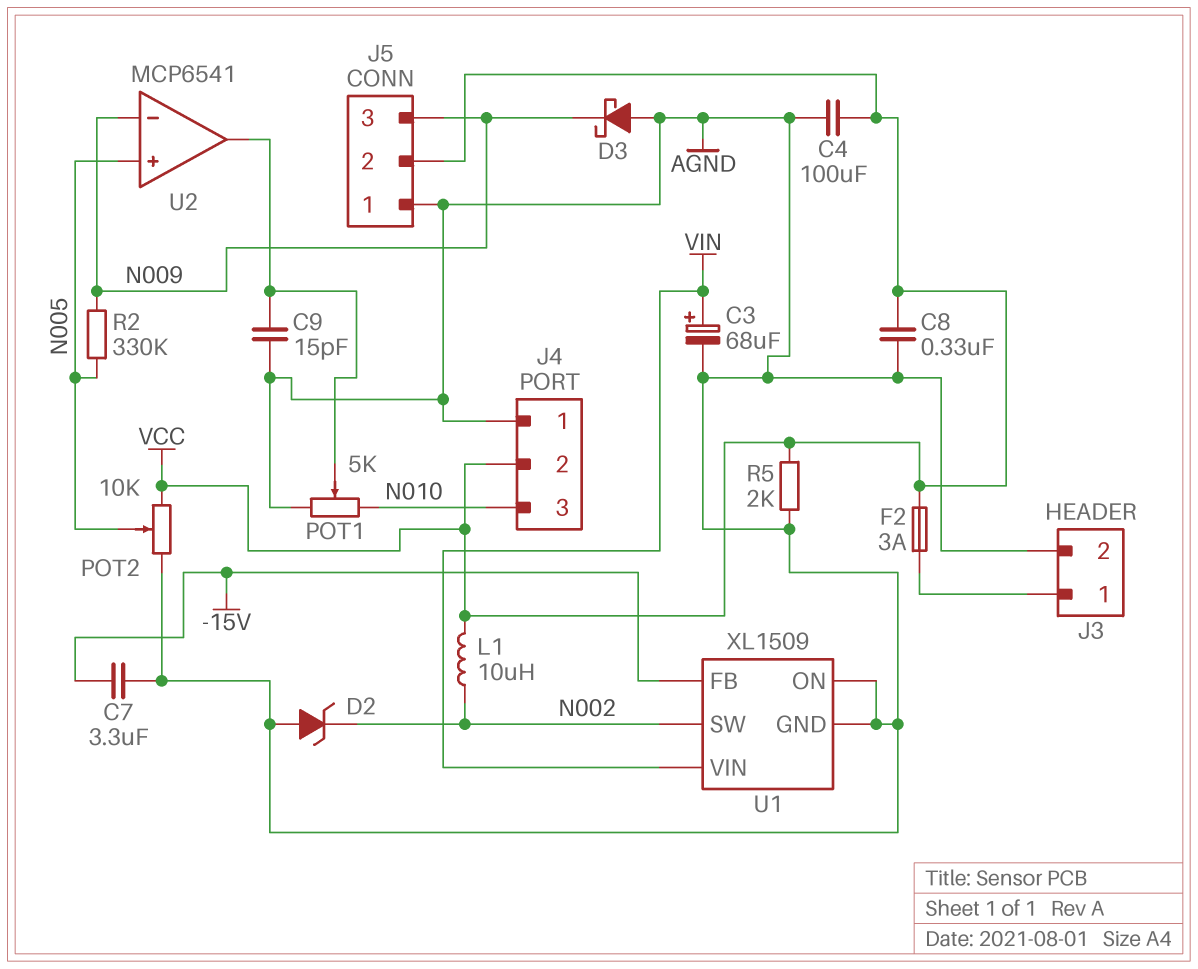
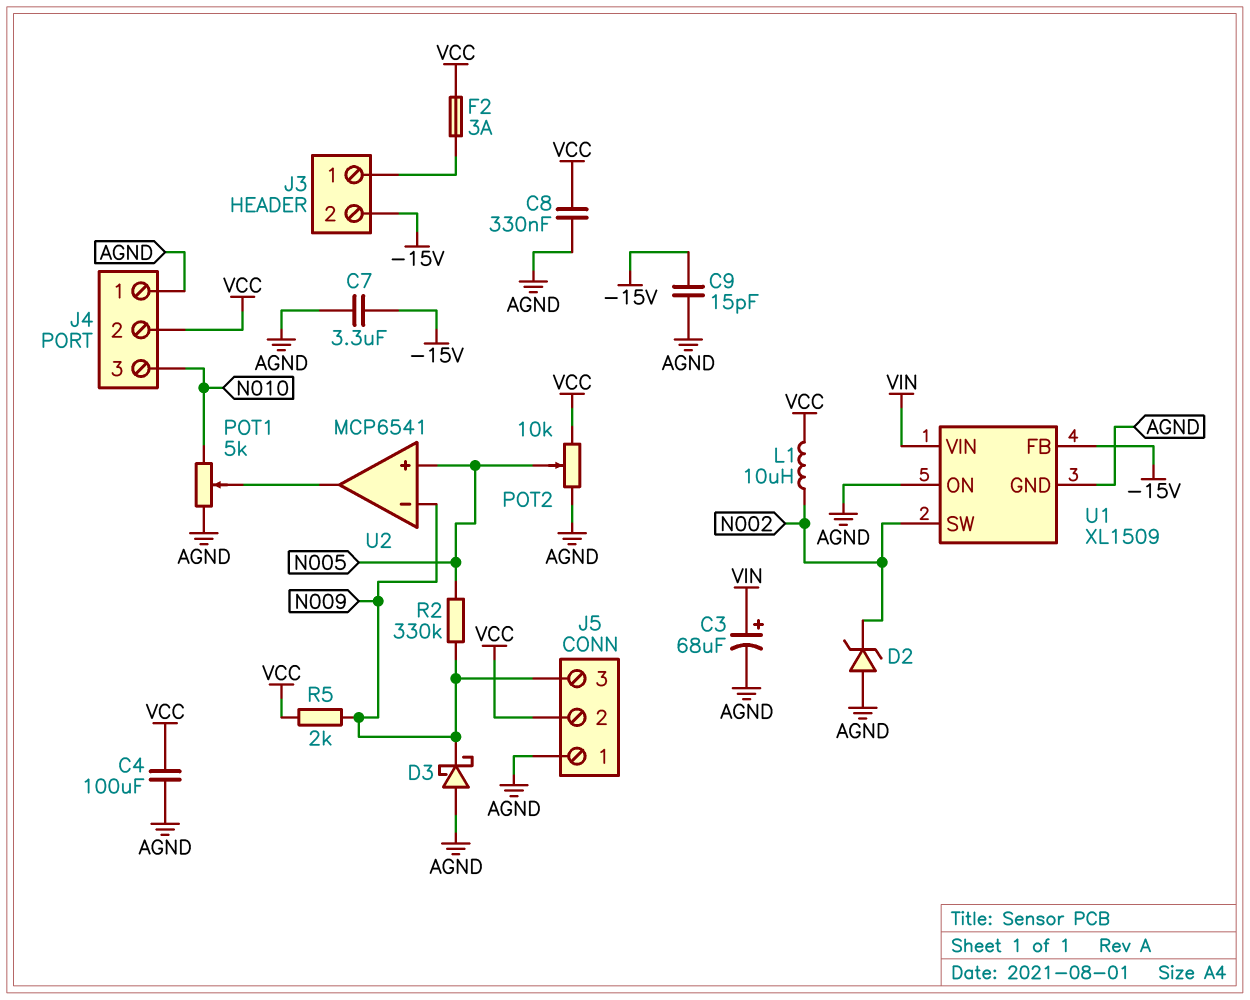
C9: 15pF (AGND, U2/out) -> 15pF (-15V, AGND)
J3 pin 2: AGND -> -15V
R5: 2k (AGND, VCC) -> 2k (N009, VCC)

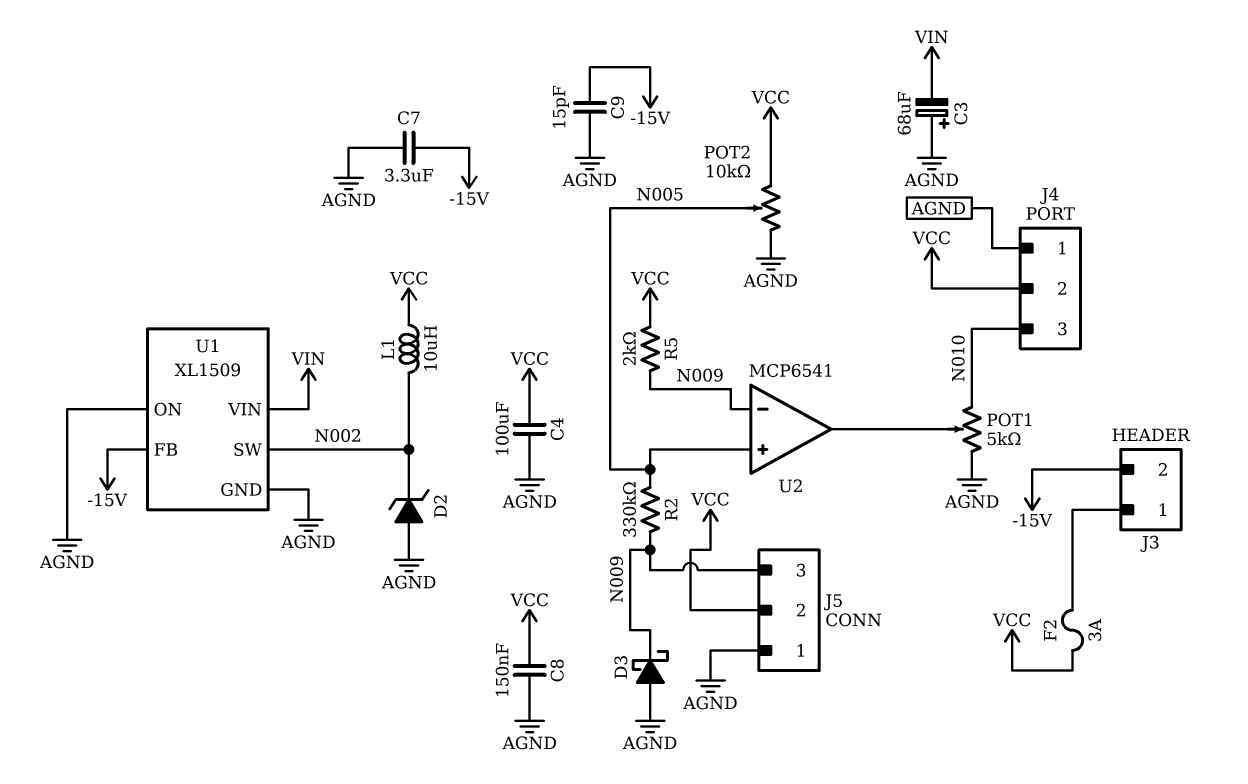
C3: 68uF (plus VIN, minus AGND) -> 68uF (plus AGND, minus VIN)
C8: 330nF (AGND, VCC) -> 150nF (AGND, VCC)

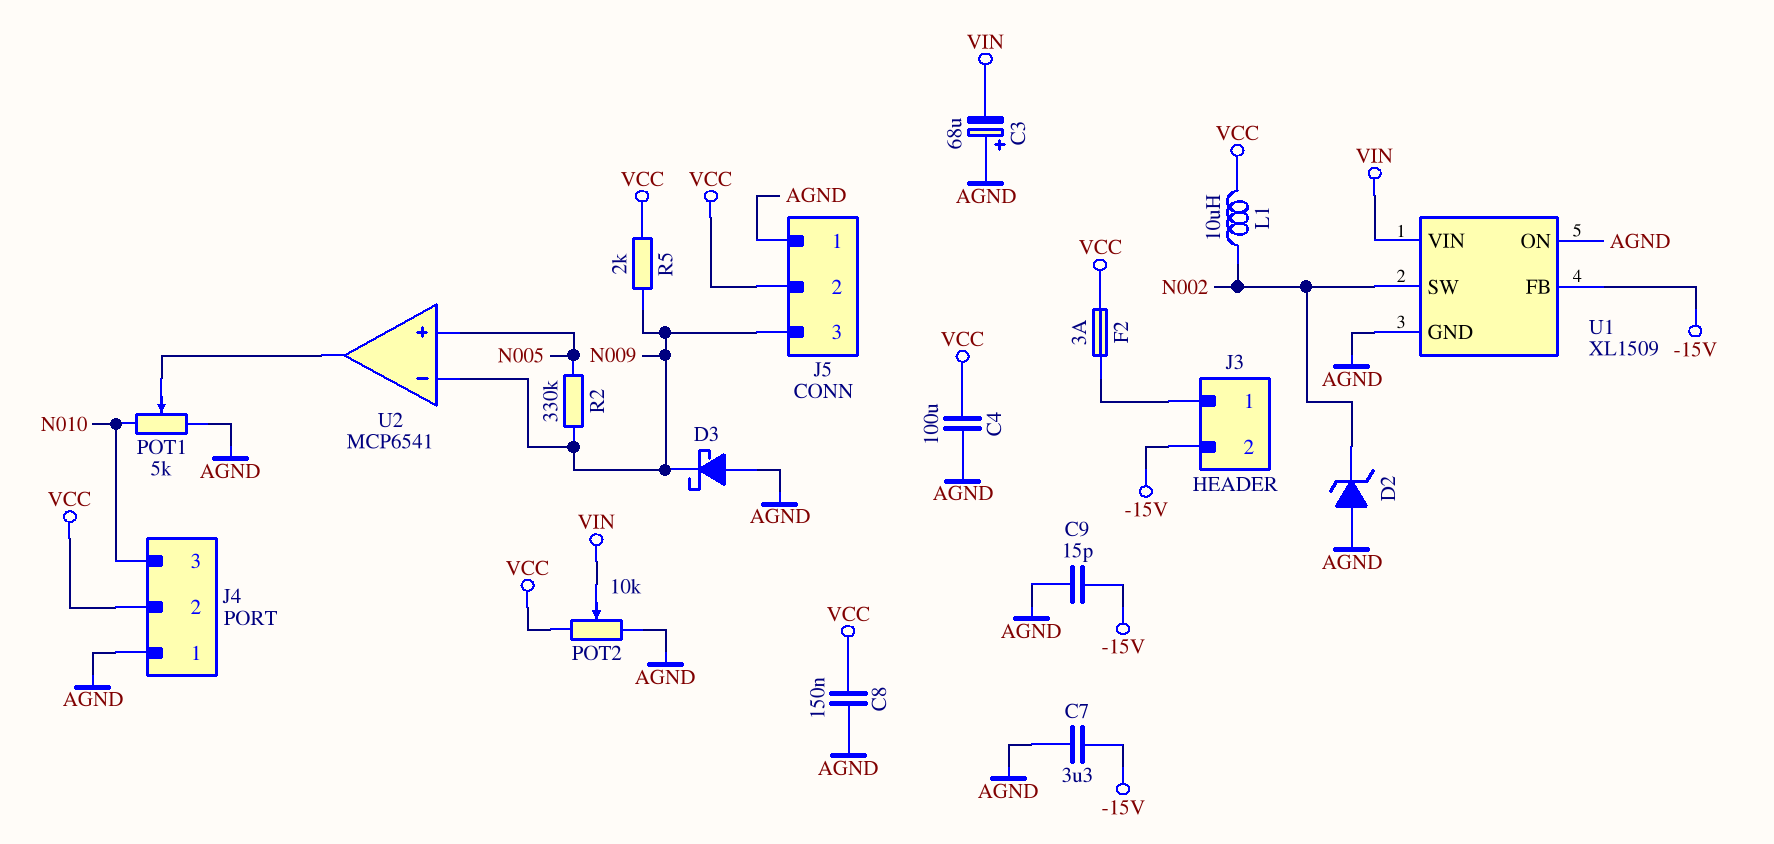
POT2: 10k (AGND, VCC, wiper N005) -> 10k (AGND, VCC, wiper VIN)

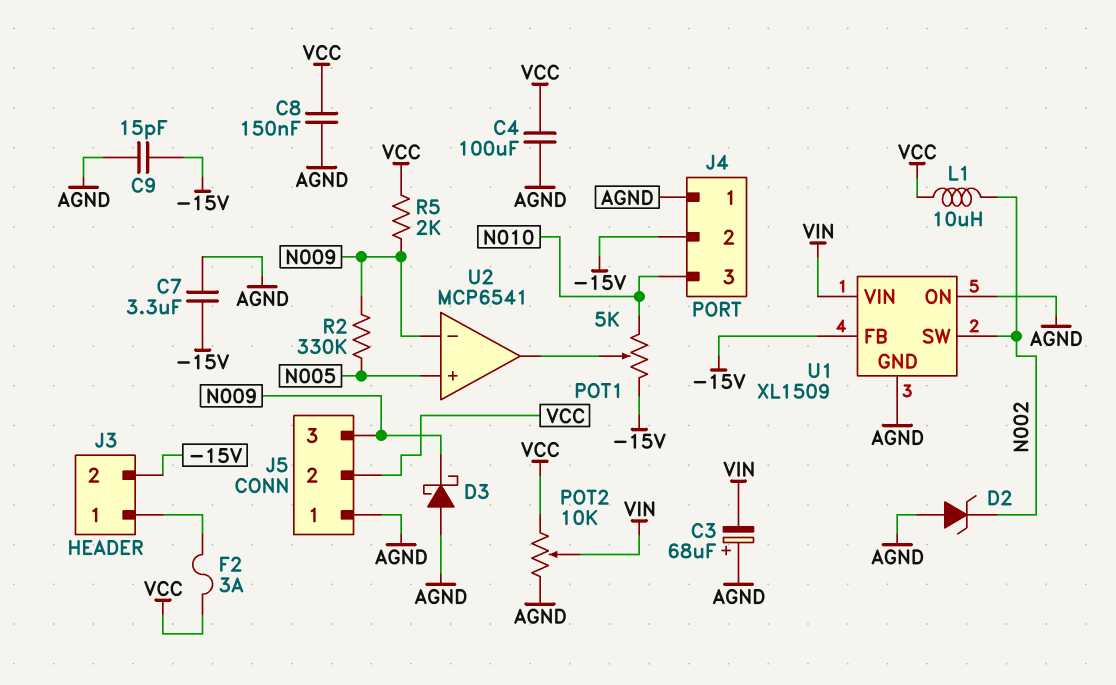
J4 pin 2: VCC -> -15V
POT1: 5k (AGND, N010, wiper U2/out) -> 5k (-15V, N010, wiper U2/out)

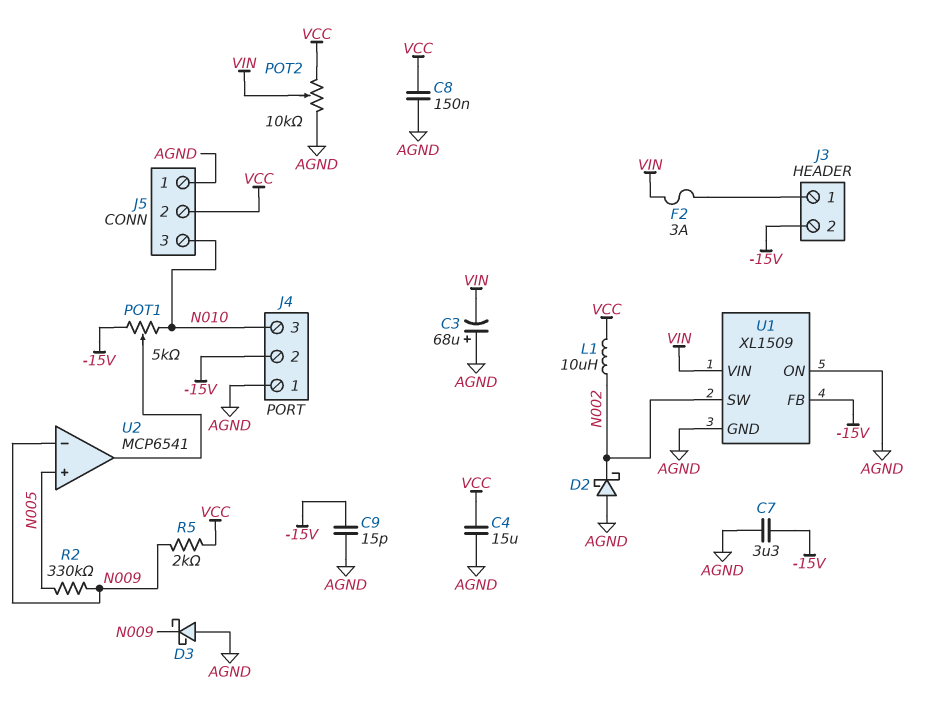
C4: 100uF (AGND, VCC) -> 15uF (AGND, VCC)
D2: zener (A AGND, K N002) -> schottky (A AGND, K N002)
F2: 3A (J3/1, VCC) -> 3A (J3/1, VIN)
J5 pin 3: N009 -> N010

